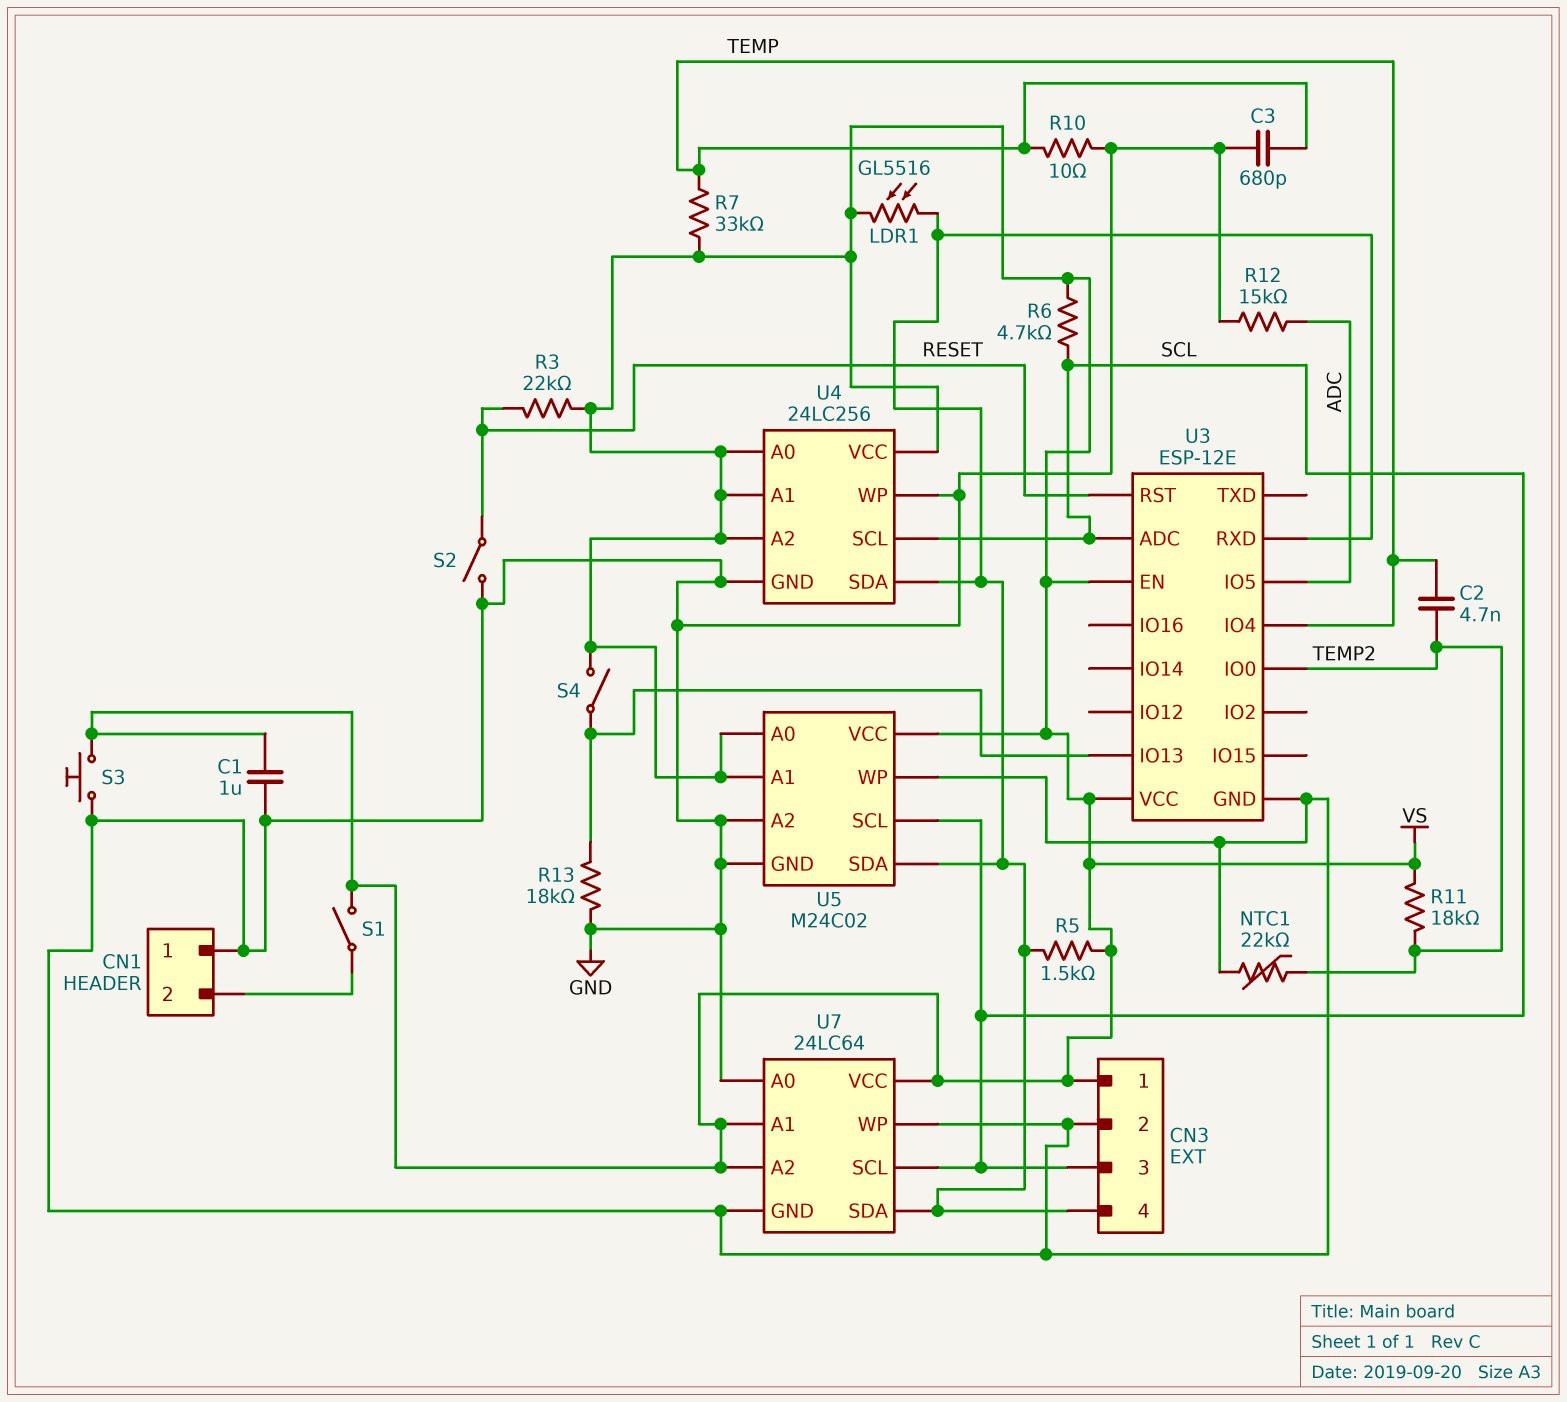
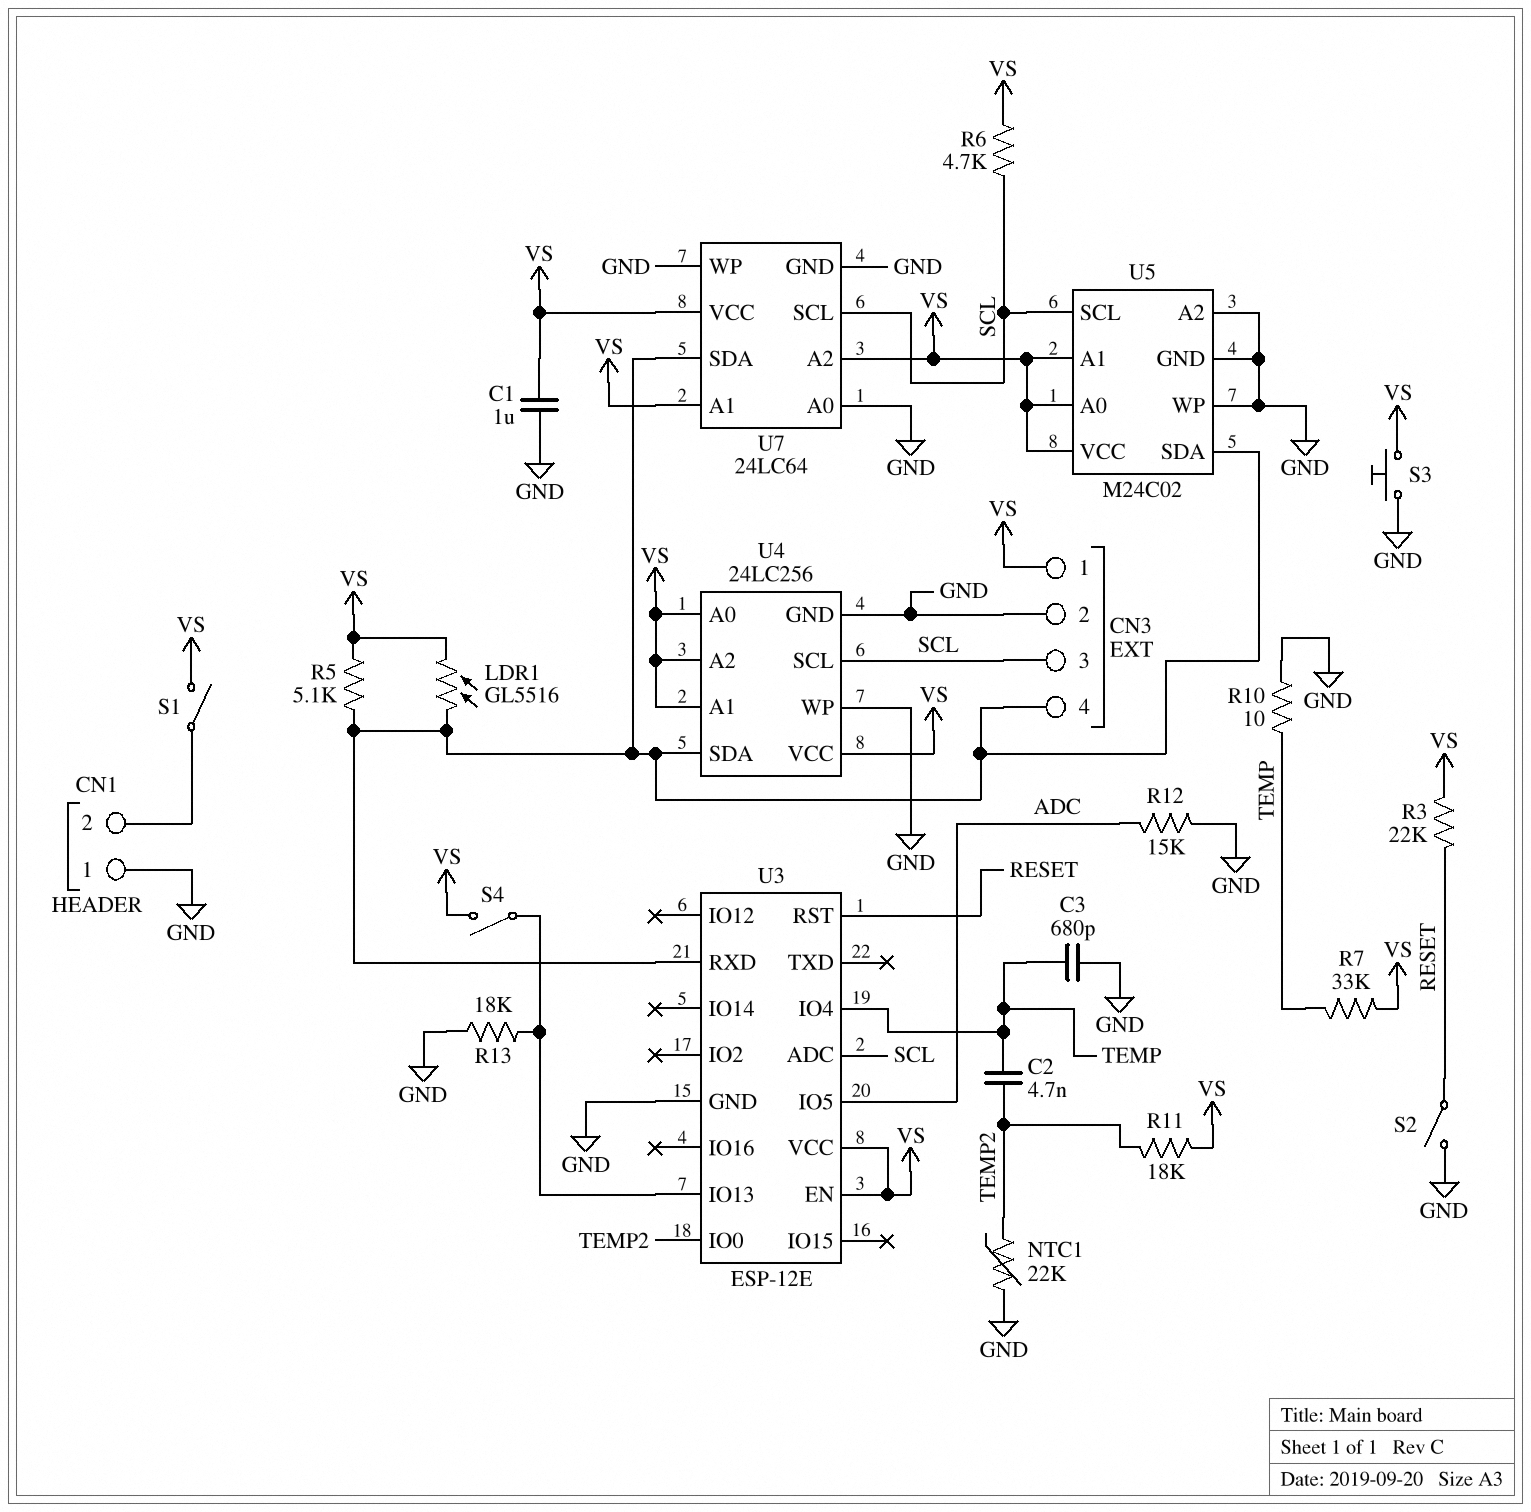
R5: 1.5k (CN3/4, VS) -> 5.1k (CN3/4, VS)

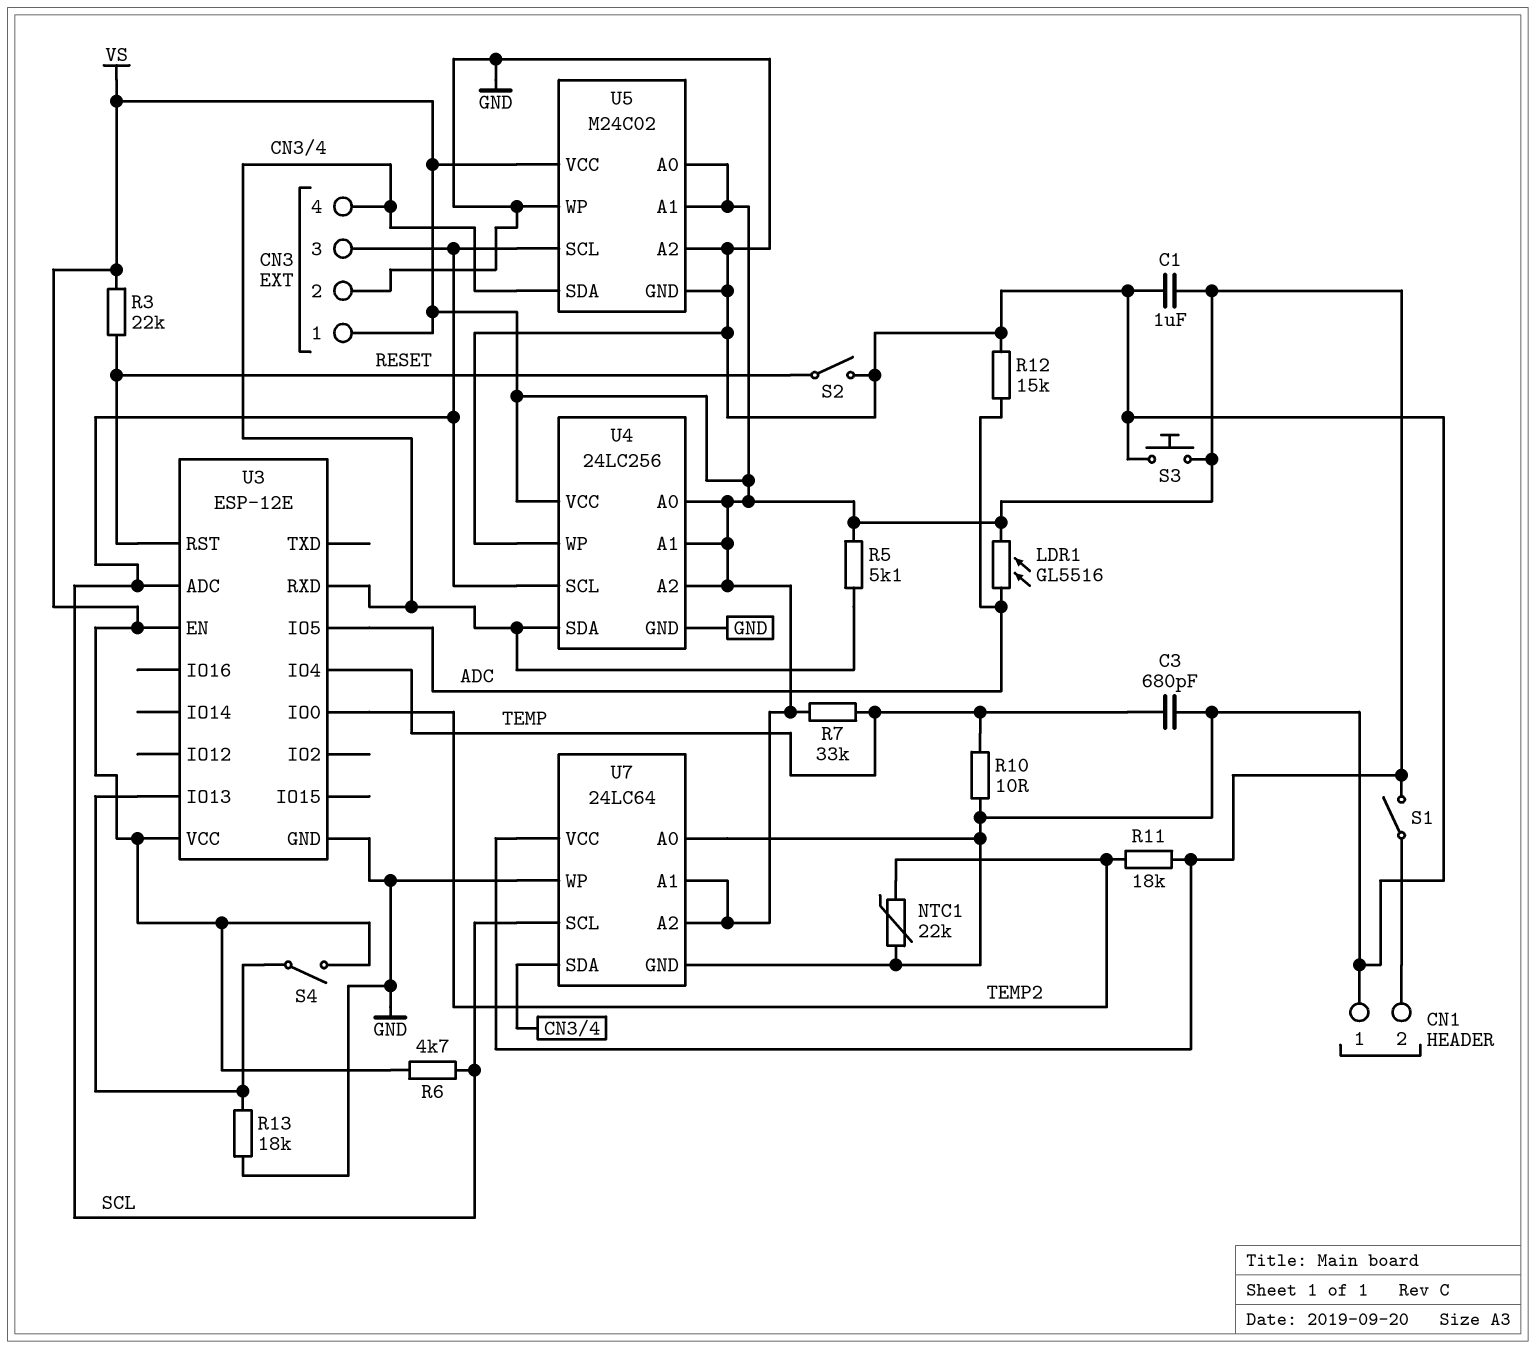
C2: 4.7nF (TEMP, TEMP2) -> none
LDR1: GL5516 (CN3/4, VS) -> GL5516 (ADC, VS)

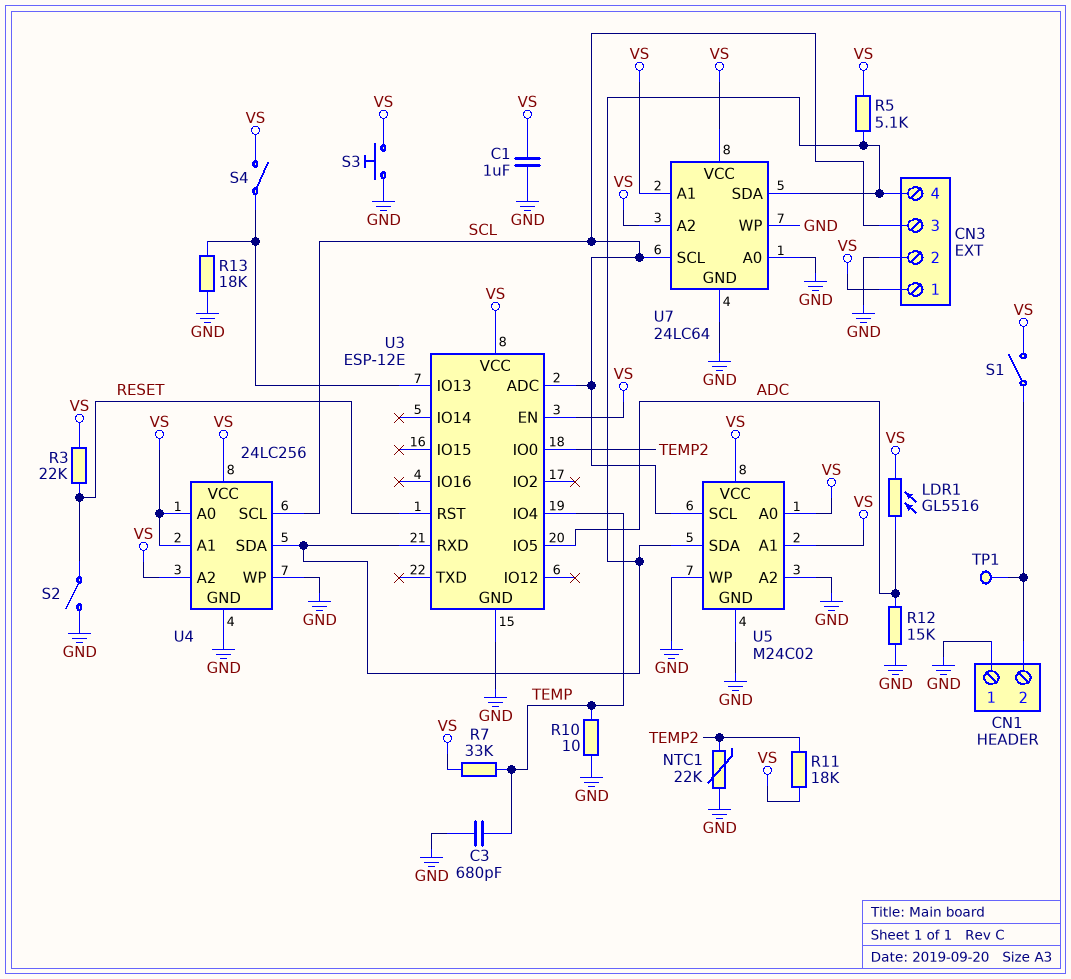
R6: 4.7k (SCL, VS) -> none
TP1: none -> test point (CN1/2)

